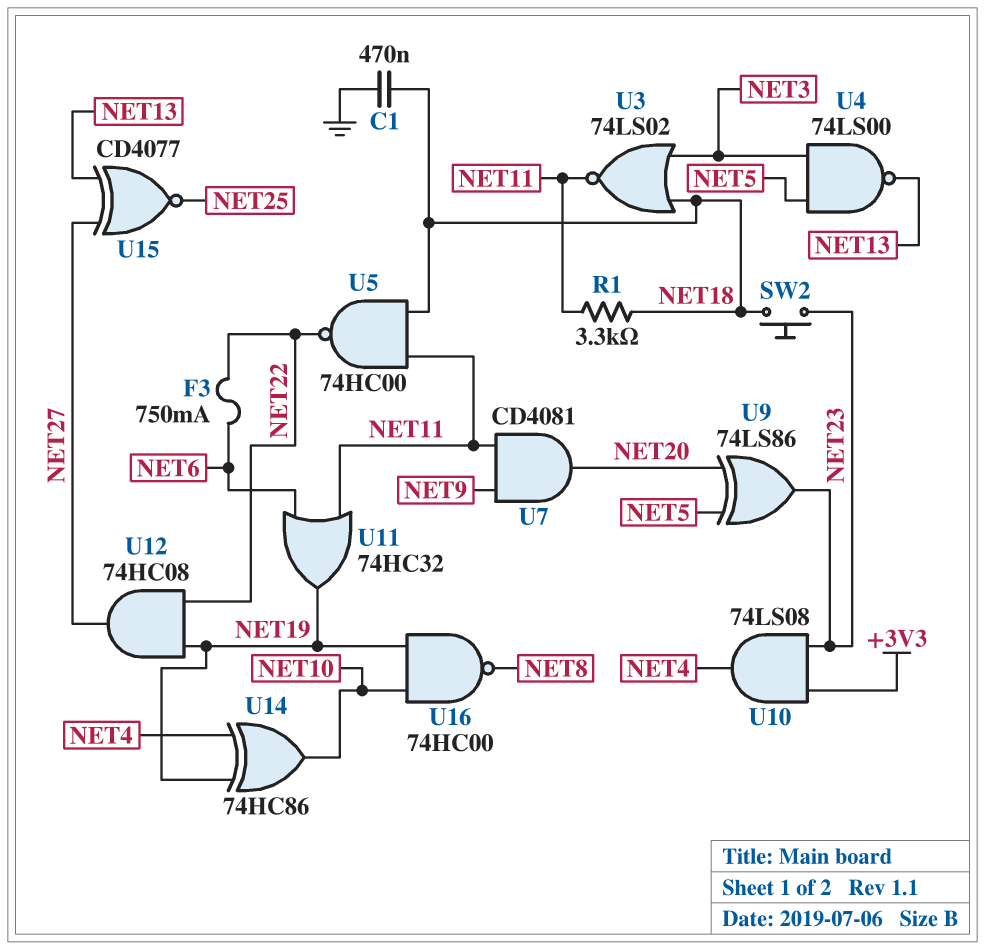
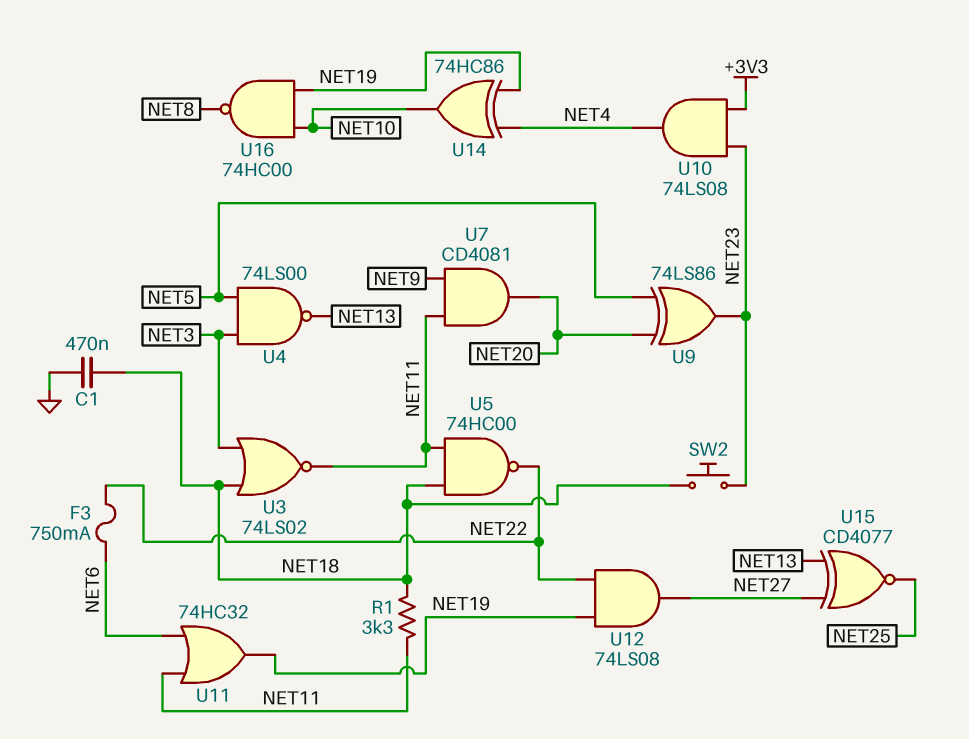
U12: AND 74HC08 (in NET19, in NET22, out NET27) -> AND 74LS08 (in NET19, in NET22, out NET27)

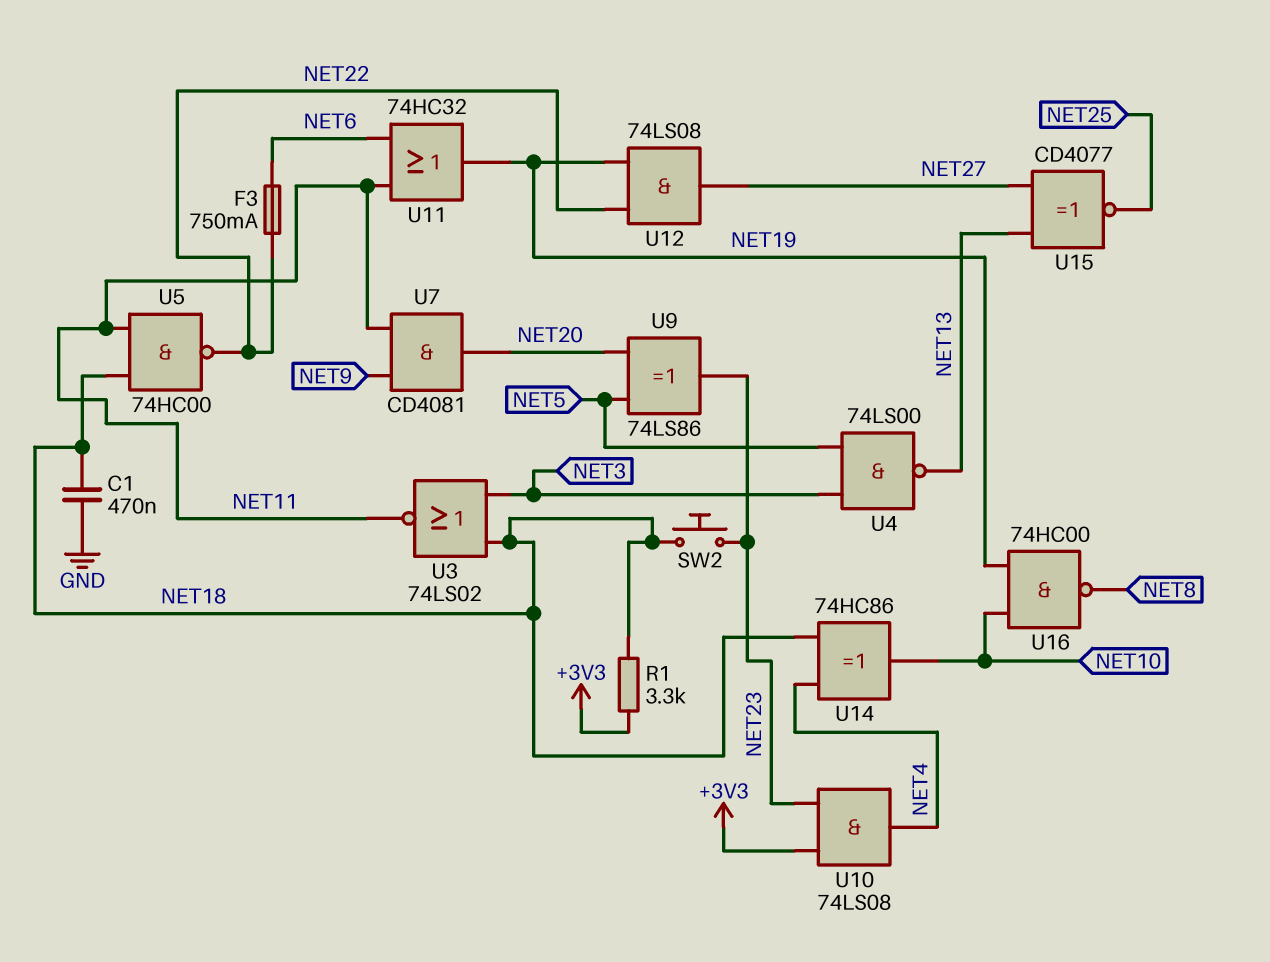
R1: 3.3k (NET11, NET18) -> 3.3k (+3V3, NET18)
U14: XOR 74HC86 (in NET4, in NET19, out NET10) -> XOR 74HC86 (in NET4, in NET18, out NET10)

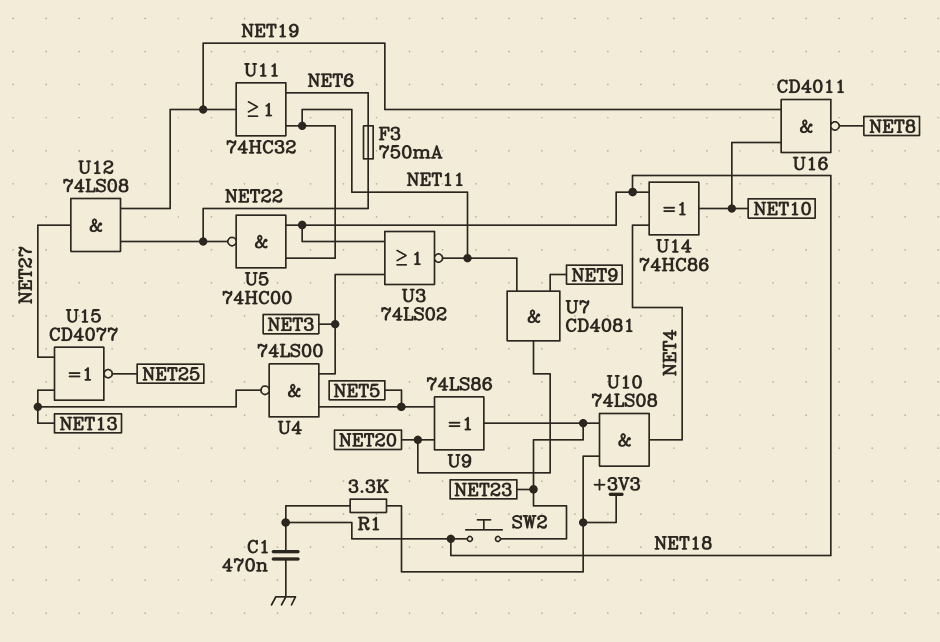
U16: NAND 74HC00 (in NET10, in NET19, out NET8) -> NAND CD4011 (in NET10, in NET19, out NET8)

